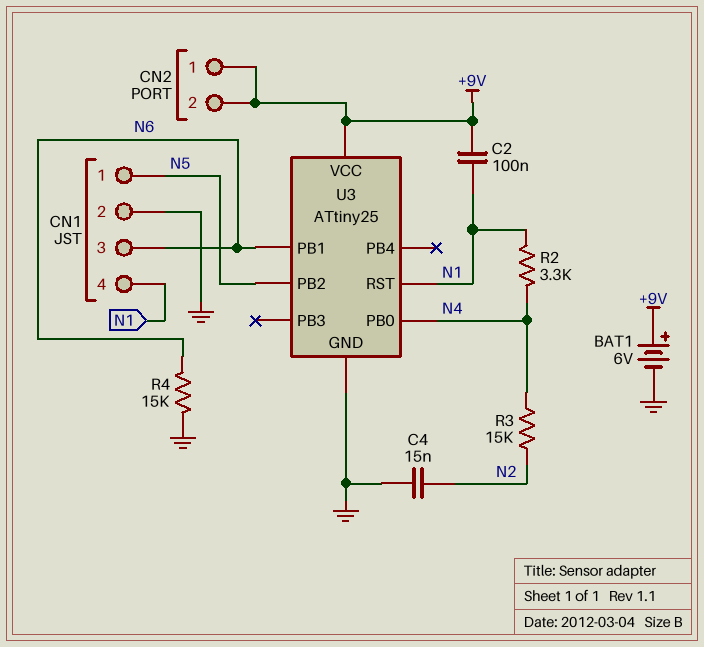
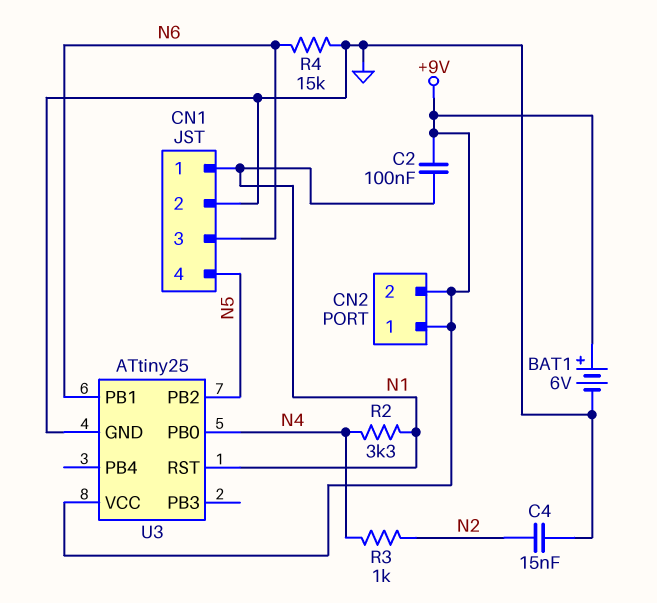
CN1 pin 1: N5 -> N1
CN1 pin 4: N1 -> N5
R3: 15k (N2, N4) -> 1k (N2, N4)

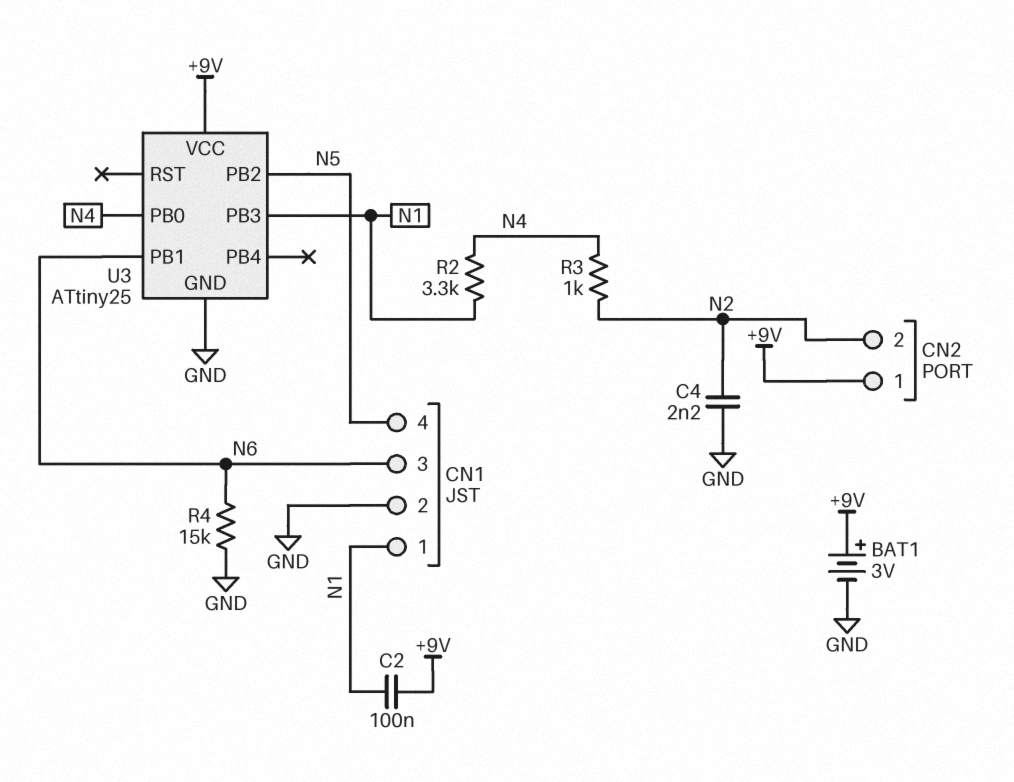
BAT1: 6V (plus +9V, minus GND) -> 3V (plus +9V, minus GND)
C4: 15nF (GND, N2) -> 2.2nF (GND, N2)
CN2 pin 2: +9V -> N2
U3 pin PB3: none -> N1
U3 pin RST: N1 -> none

